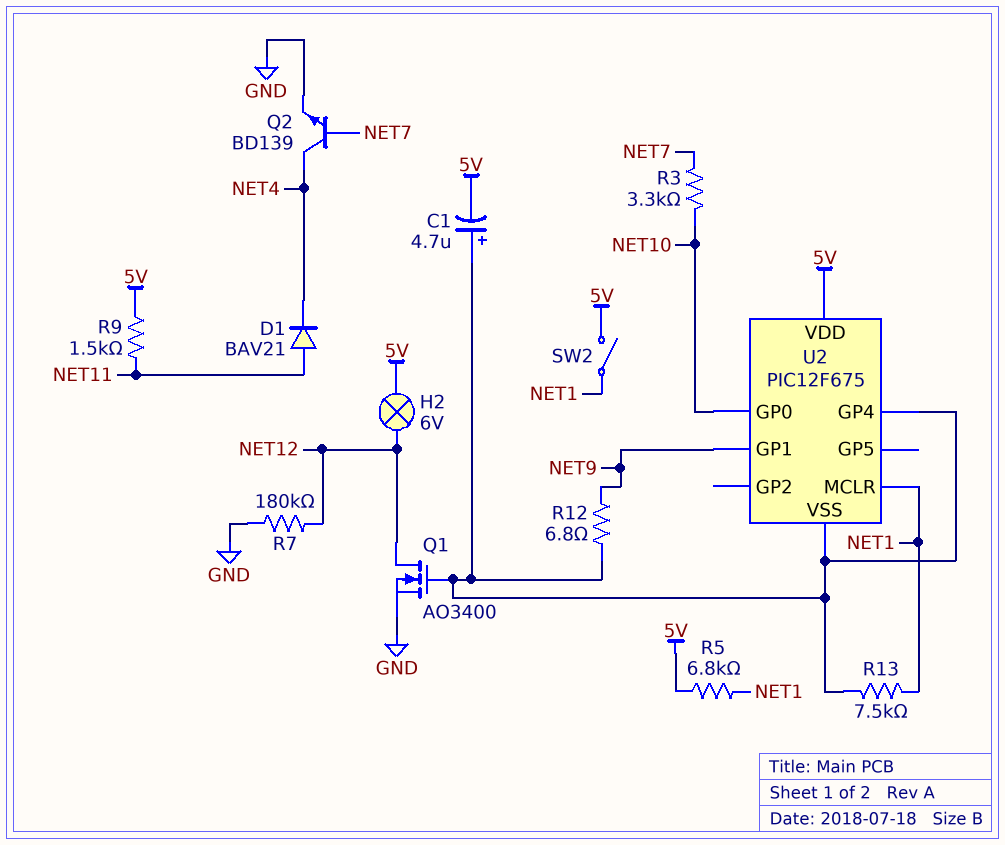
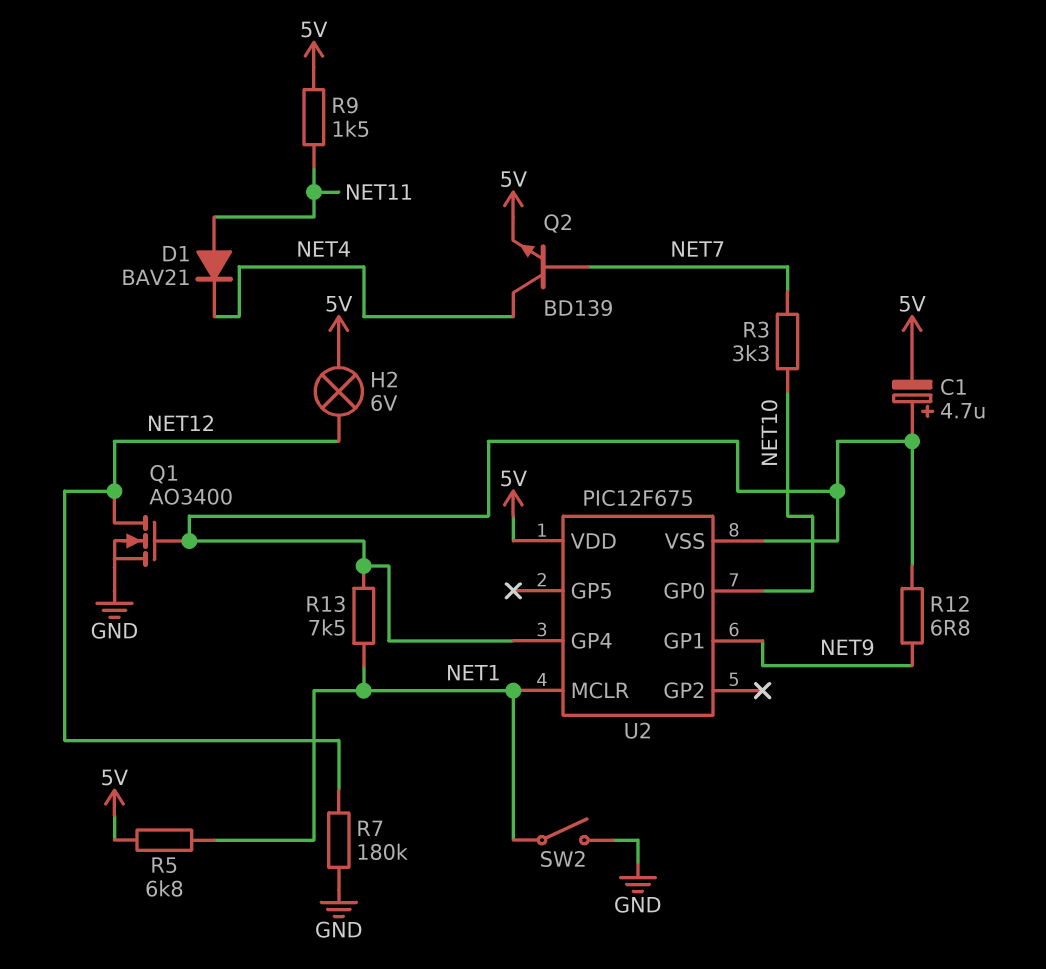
Q2: NPN BD139 (B NET7, C NET4, E GND) -> NPN BD139 (B NET7, C NET4, E 5V)
SW2: switch (5V, NET1) -> switch (GND, NET1)

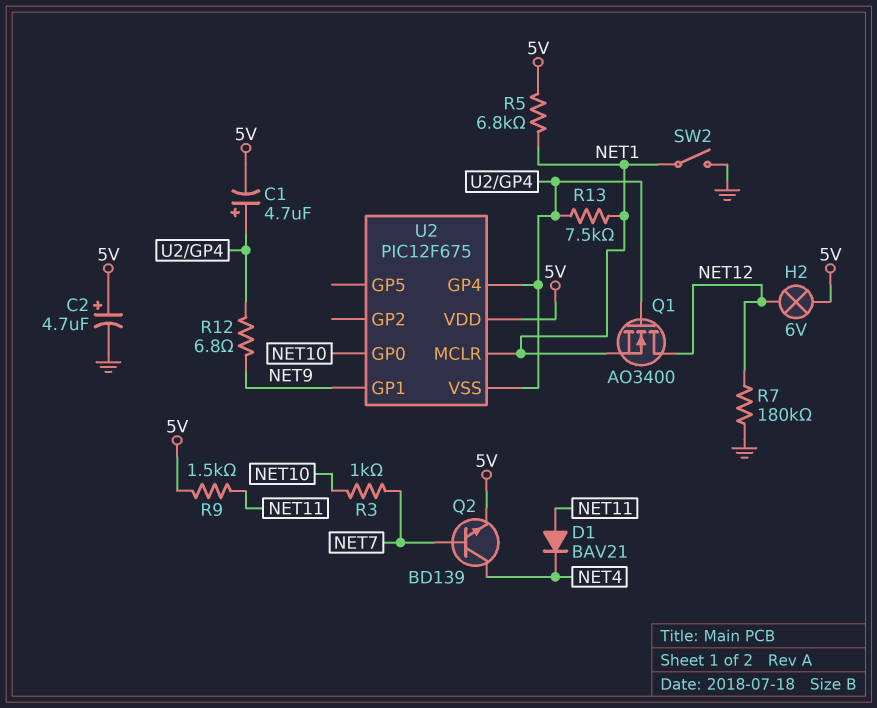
C2: none -> 4.7uF (plus 5V, minus GND)
Q1: NMOS AO3400 (G U2/GP4, D NET12, S GND) -> NMOS AO3400 (G U2/GP4, D NET12, S NET1)
R3: 3.3k (NET7, NET10) -> 1k (NET7, NET10)

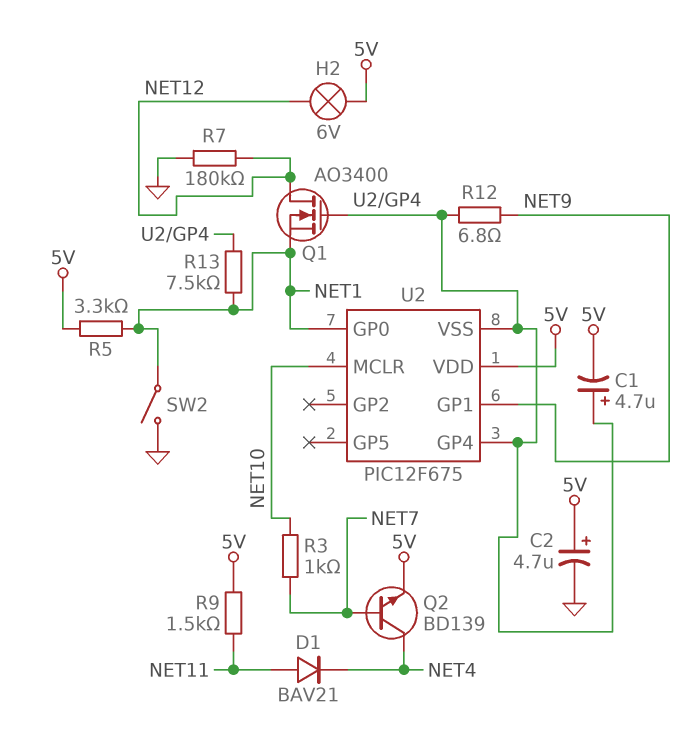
R5: 6.8k (5V, NET1) -> 3.3k (5V, NET1)
U2 pin GP0: NET10 -> NET1
U2 pin MCLR: NET1 -> NET10

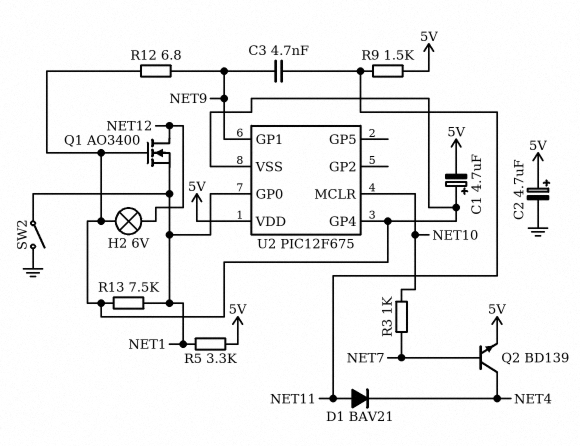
C3: none -> 4.7nF (NET9, NET11)
H2: lamp 6V (5V, NET12) -> lamp 6V (NET12, U2/GP4)
R7: 180k (GND, NET12) -> none

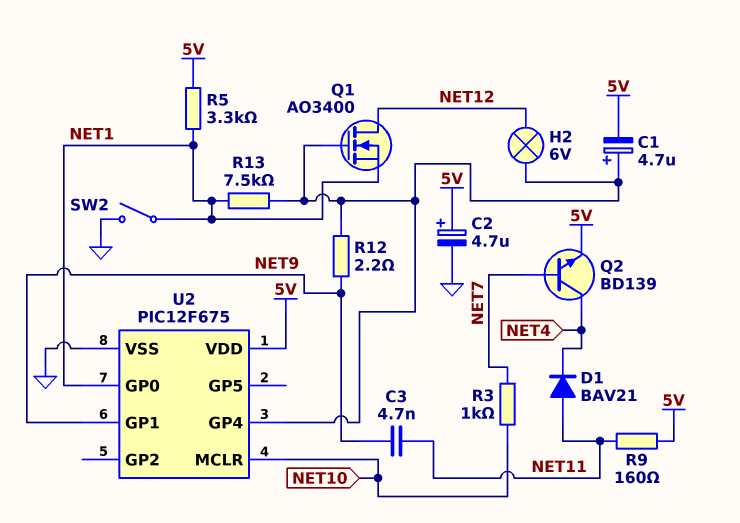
R9: 1.5k (5V, NET11) -> 160 (5V, NET11)
R12: 6.8 (NET9, U2/GP4) -> 2.2 (NET9, U2/GP4)
U2 pin VSS: U2/GP4 -> GND

